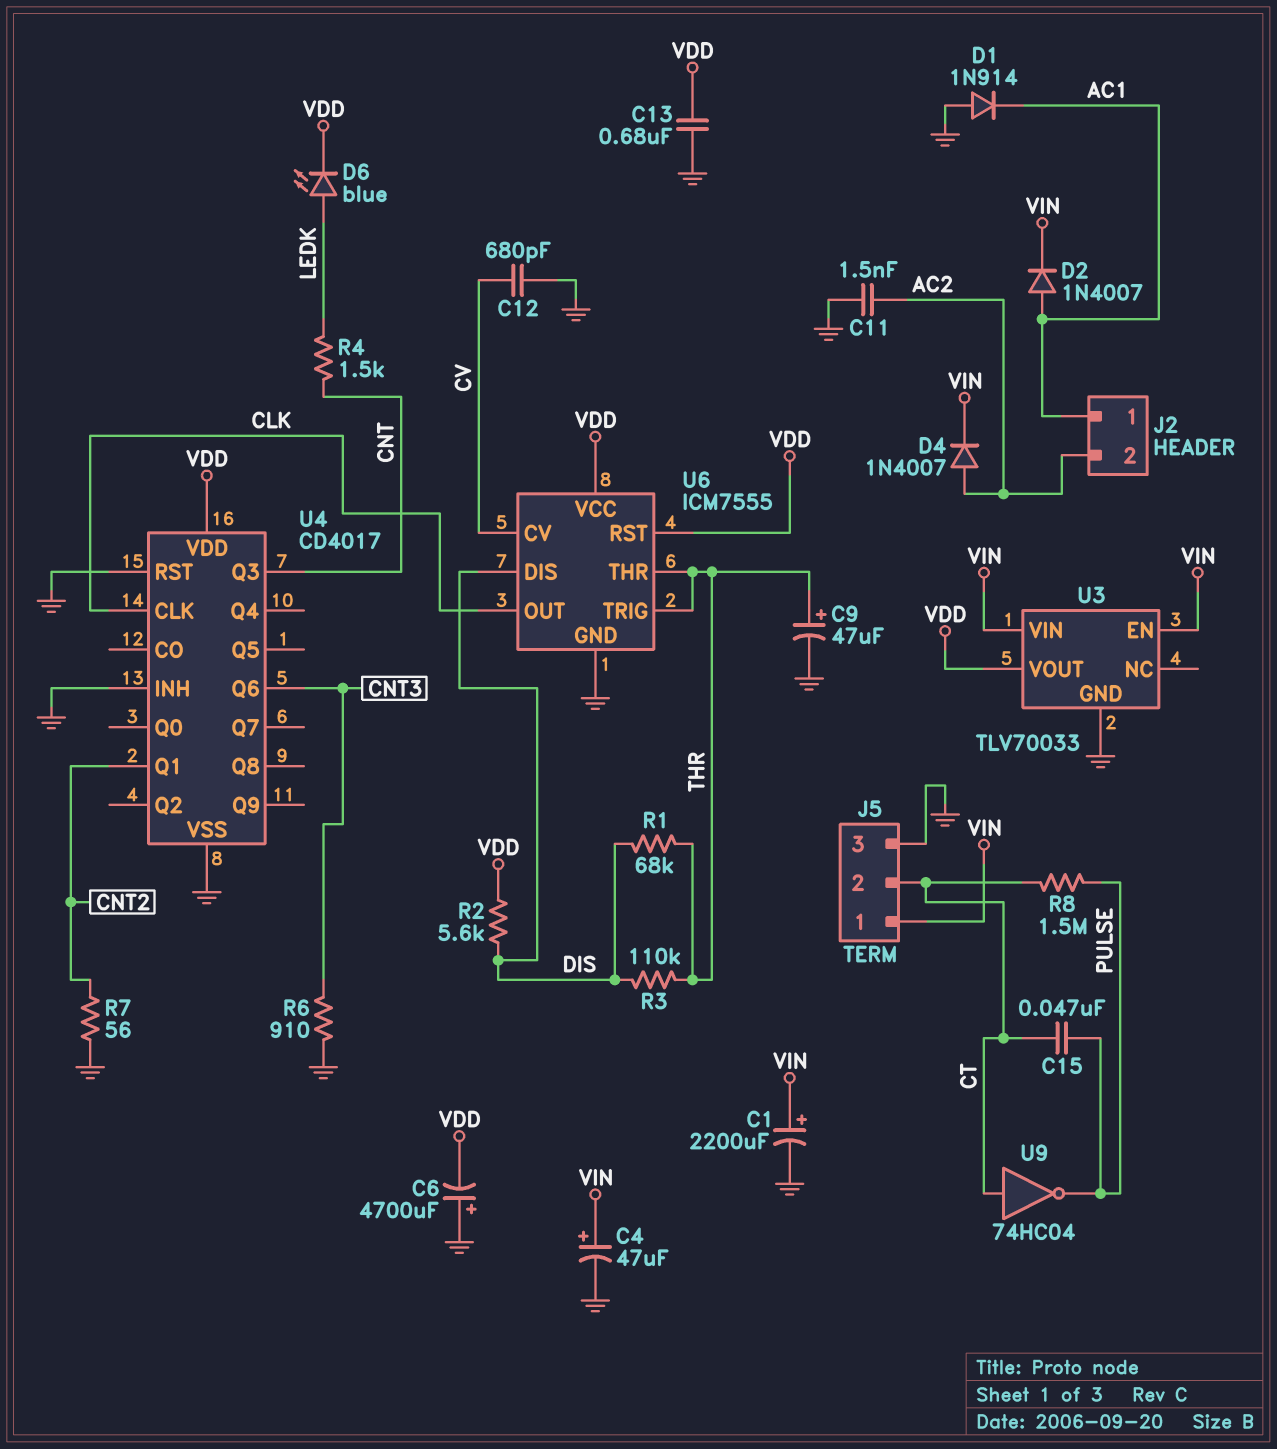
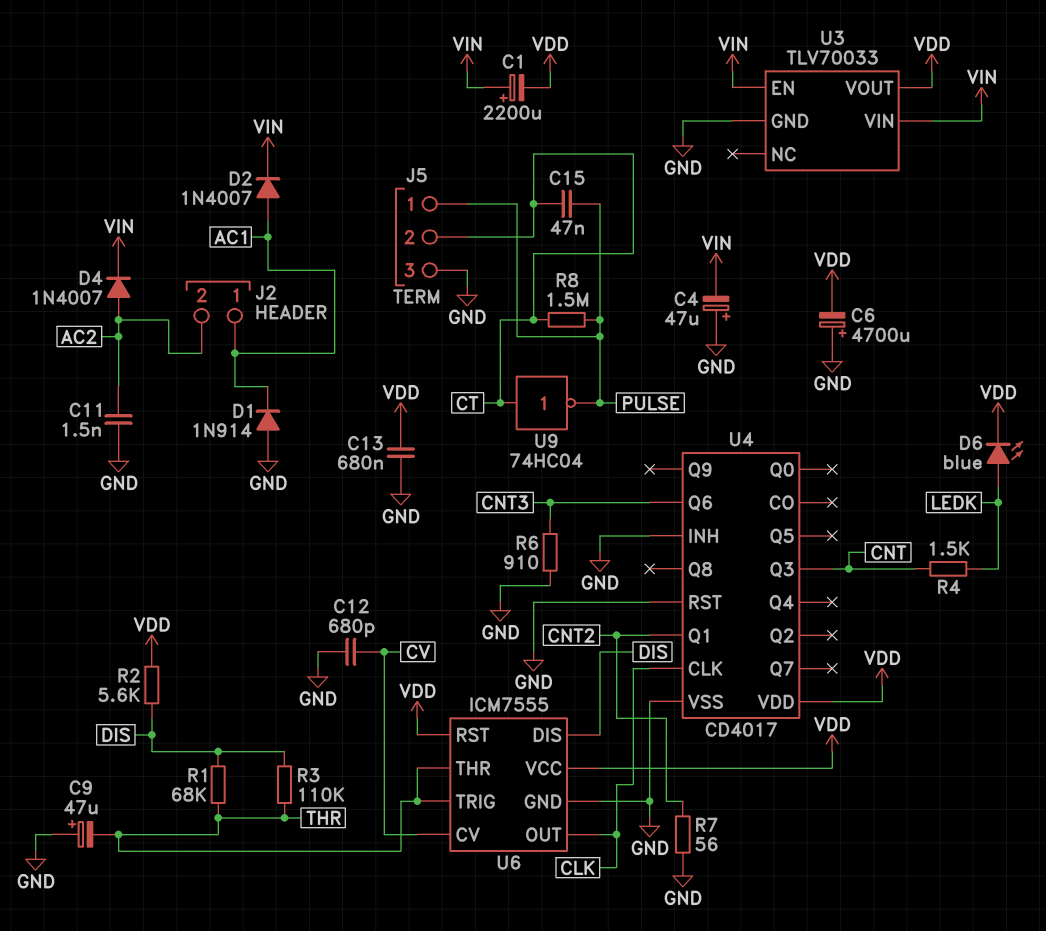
C1: 2200uF (plus VIN, minus GND) -> 2200uF (plus VIN, minus VDD)
C4: 47uF (plus VIN, minus GND) -> 47uF (plus GND, minus VIN)
C9: 47uF (plus THR, minus GND) -> 47uF (plus GND, minus THR)
J5 pin 1: VIN -> PULSE

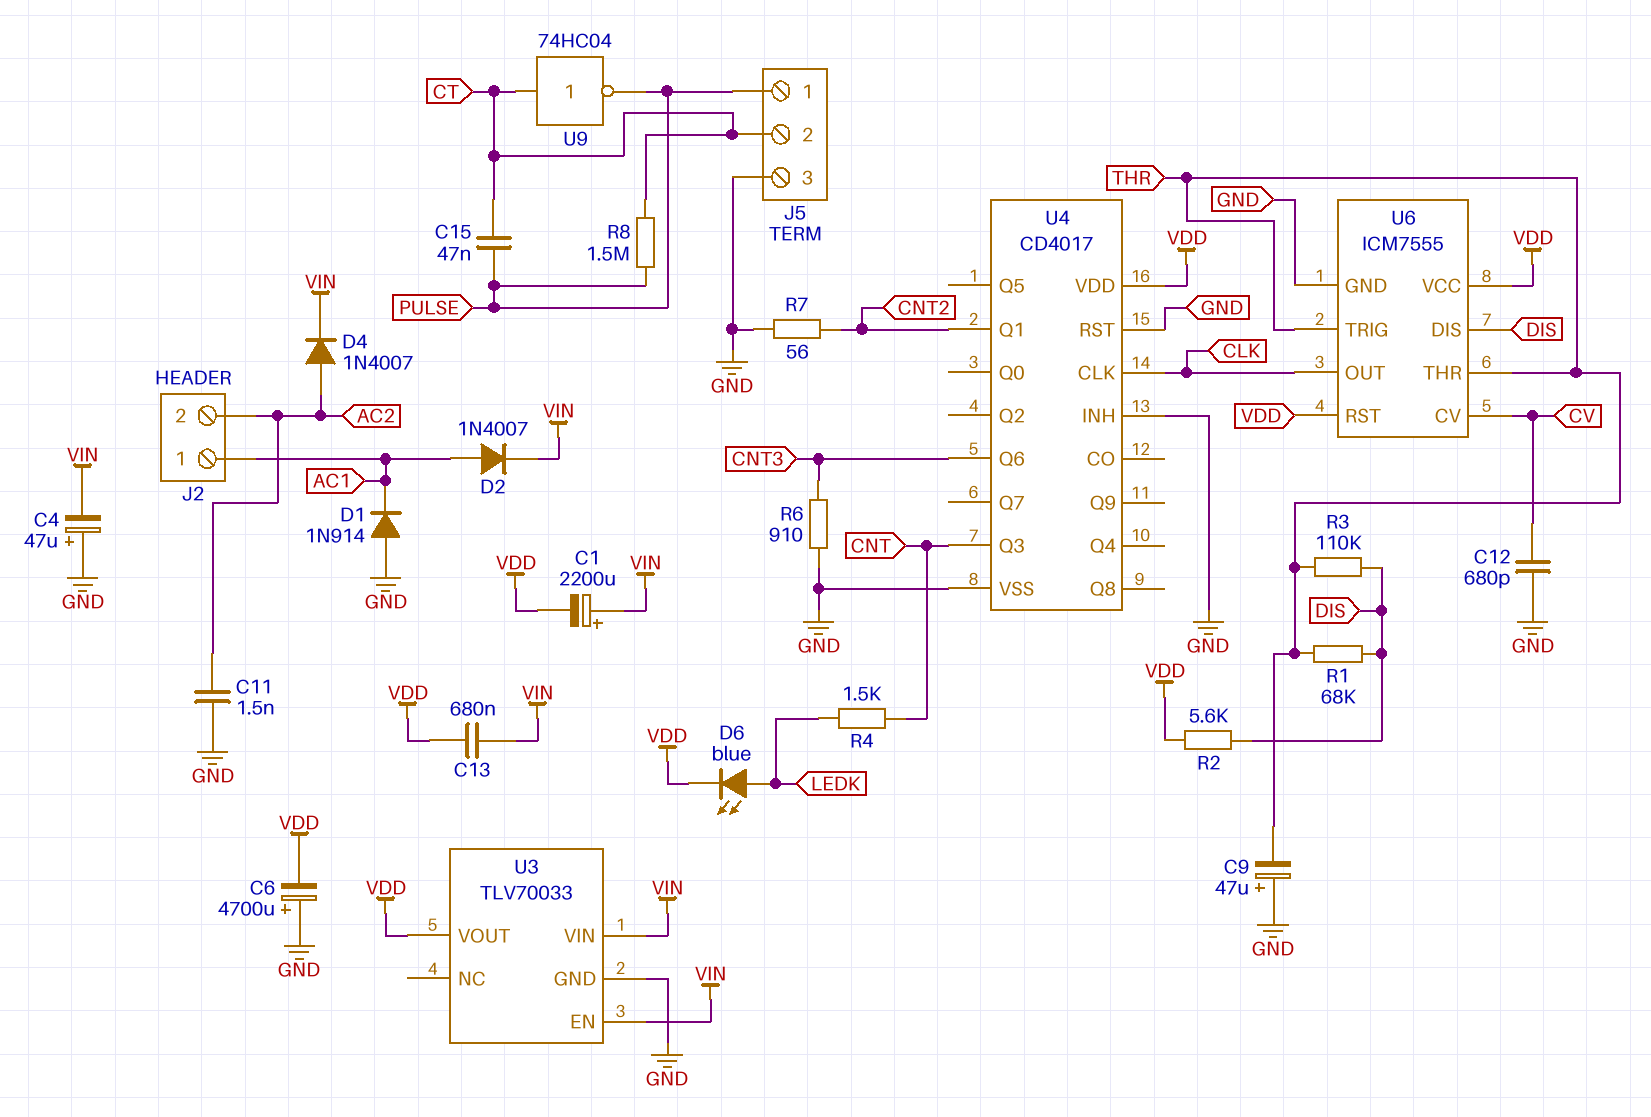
C13: 680nF (GND, VDD) -> 680nF (VDD, VIN)

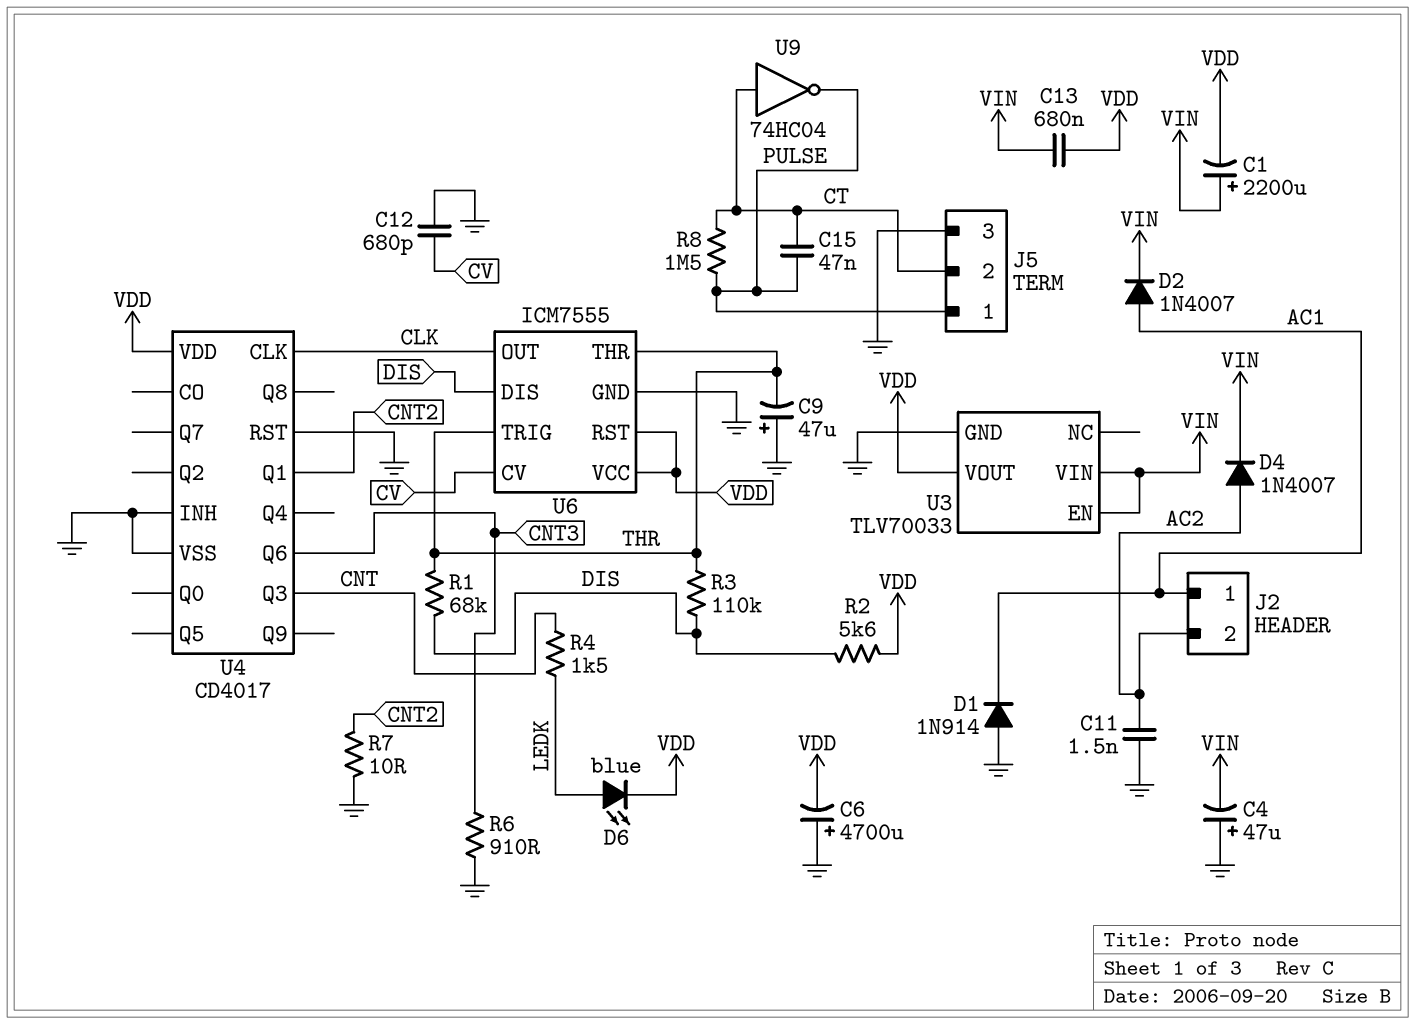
R7: 56 (CNT2, GND) -> 10 (CNT2, GND)

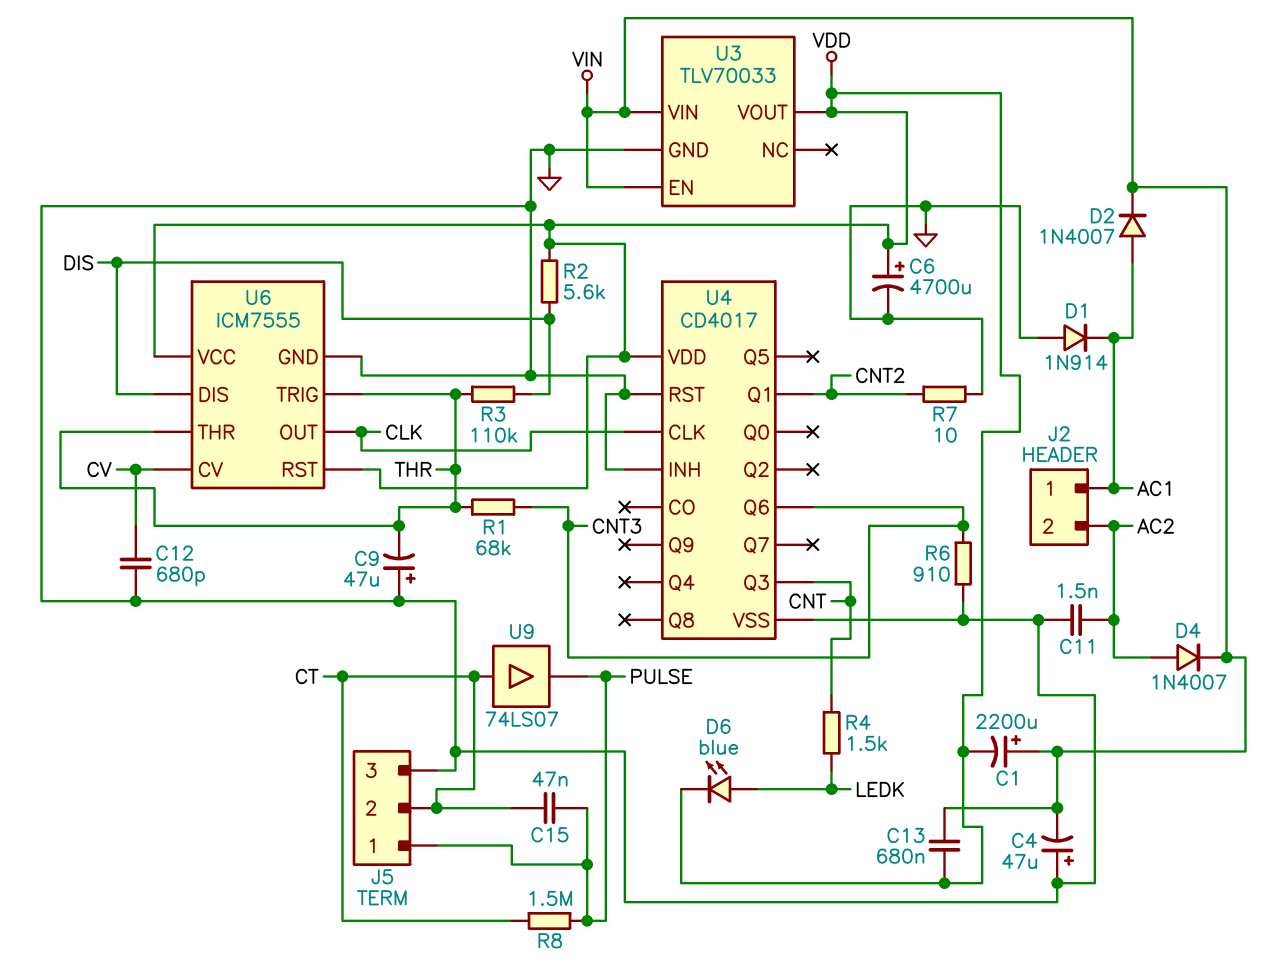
C6: 4700uF (plus GND, minus VDD) -> 4700uF (plus VDD, minus GND)
R1: 68k (DIS, THR) -> 68k (CNT3, THR)
U9: NOT 74HC04 (in CT, out PULSE) -> buffer 74LS07 (in CT, out PULSE)

